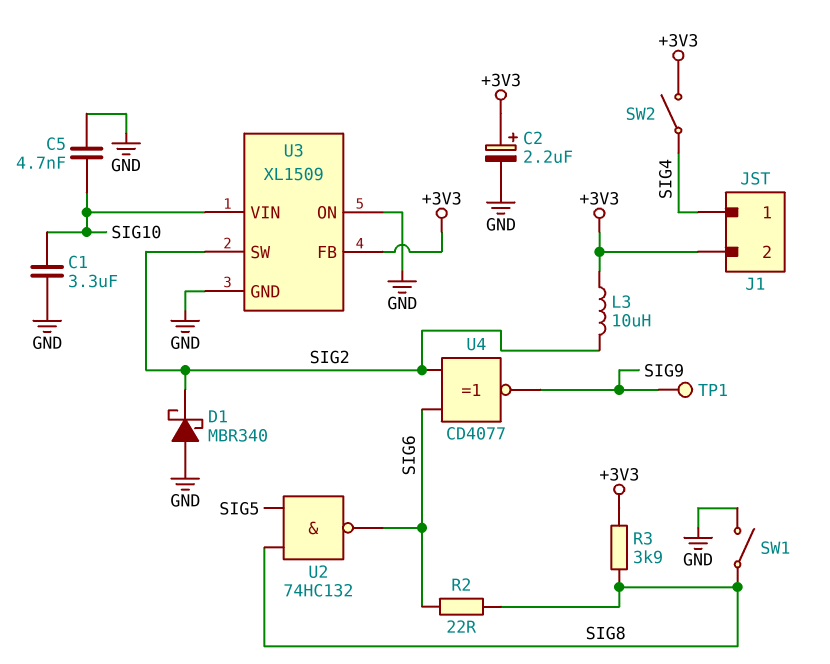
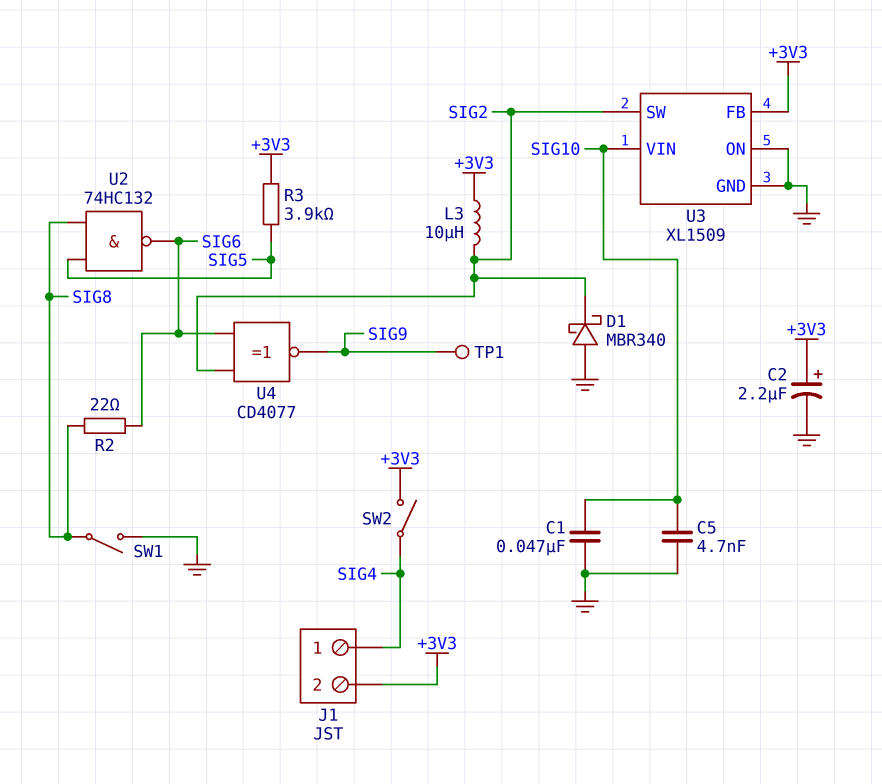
C1: 3.3uF (GND, SIG10) -> 47nF (GND, SIG10)
R3: 3.9k (+3V3, SIG8) -> 3.9k (+3V3, SIG5)

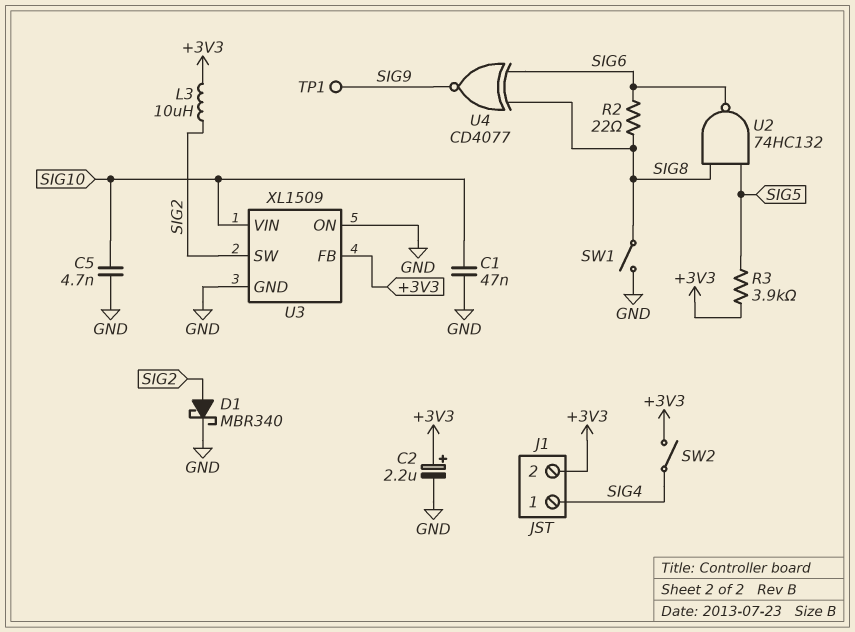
D1: schottky MBR340 (A GND, K SIG2) -> schottky MBR340 (A SIG2, K GND)
U4: XNOR CD4077 (in SIG2, in SIG6, out SIG9) -> XNOR CD4077 (in SIG6, in SIG8, out SIG9)

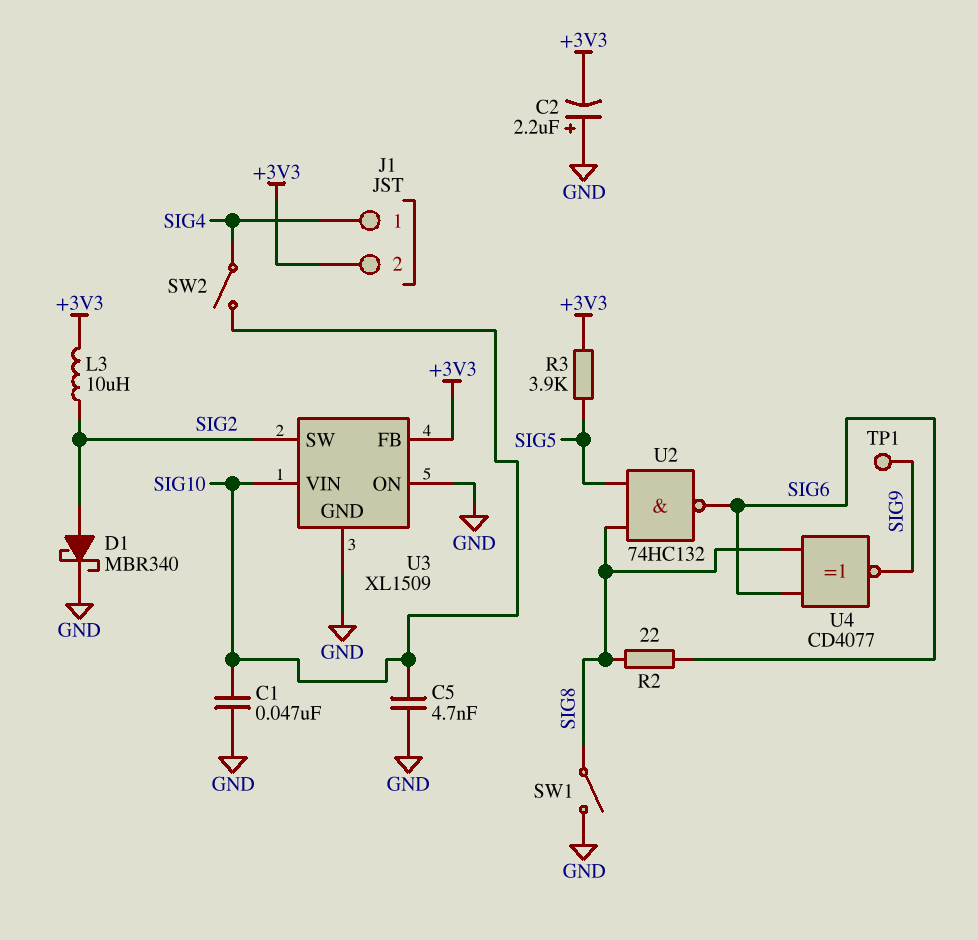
C2: 2.2uF (plus +3V3, minus GND) -> 2.2uF (plus GND, minus +3V3)
SW2: switch (+3V3, SIG4) -> switch (SIG4, SIG10)

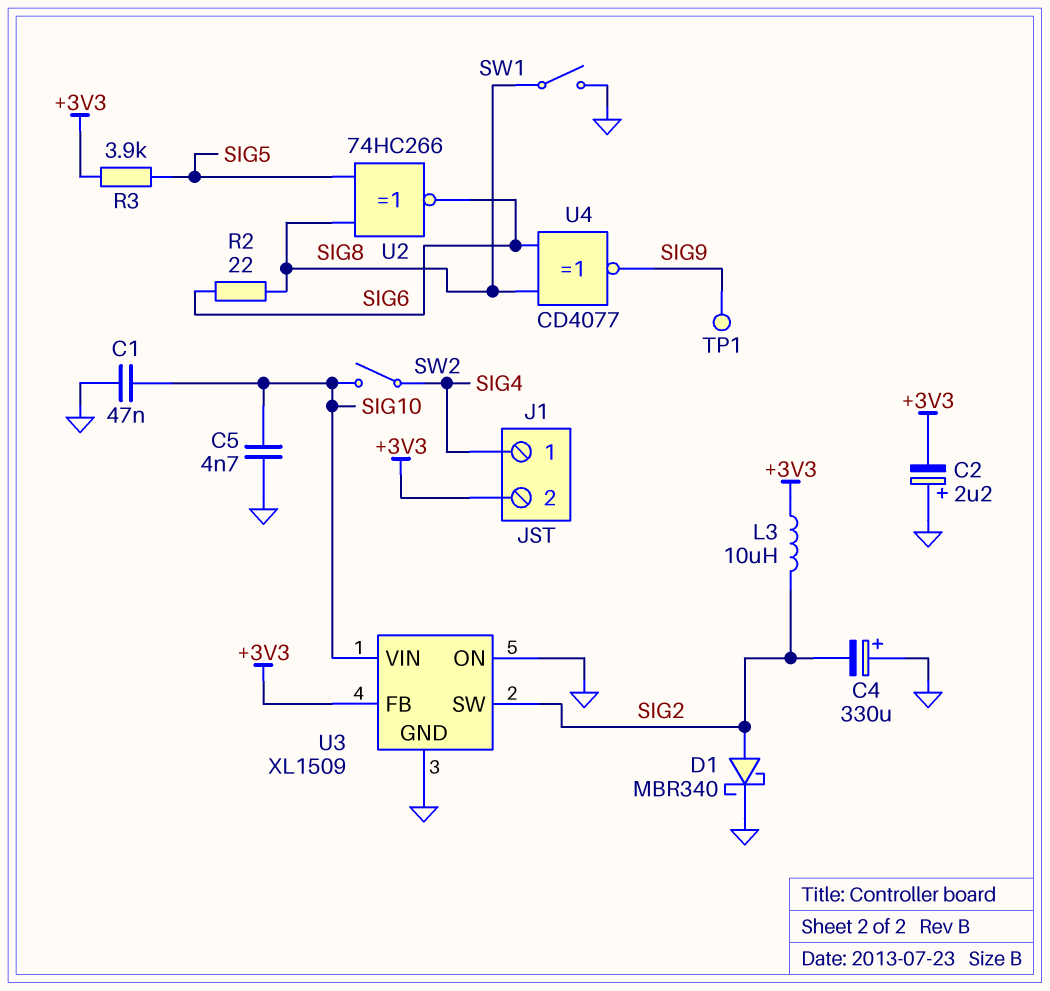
C4: none -> 330uF (plus GND, minus SIG2)
U2: NAND 74HC132 (in SIG5, in SIG8, out SIG6) -> XNOR 74HC266 (in SIG5, in SIG8, out SIG6)

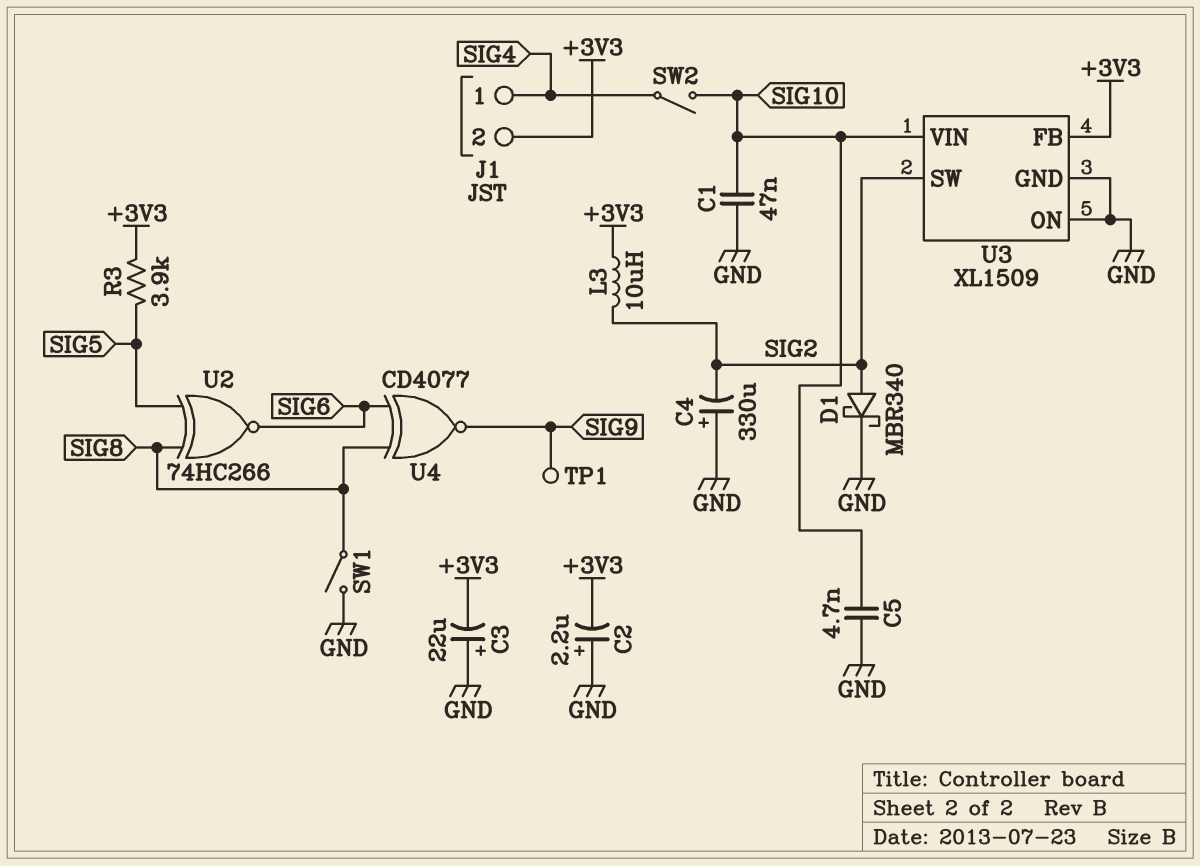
C3: none -> 22uF (plus GND, minus +3V3)
R2: 22 (SIG6, SIG8) -> none

